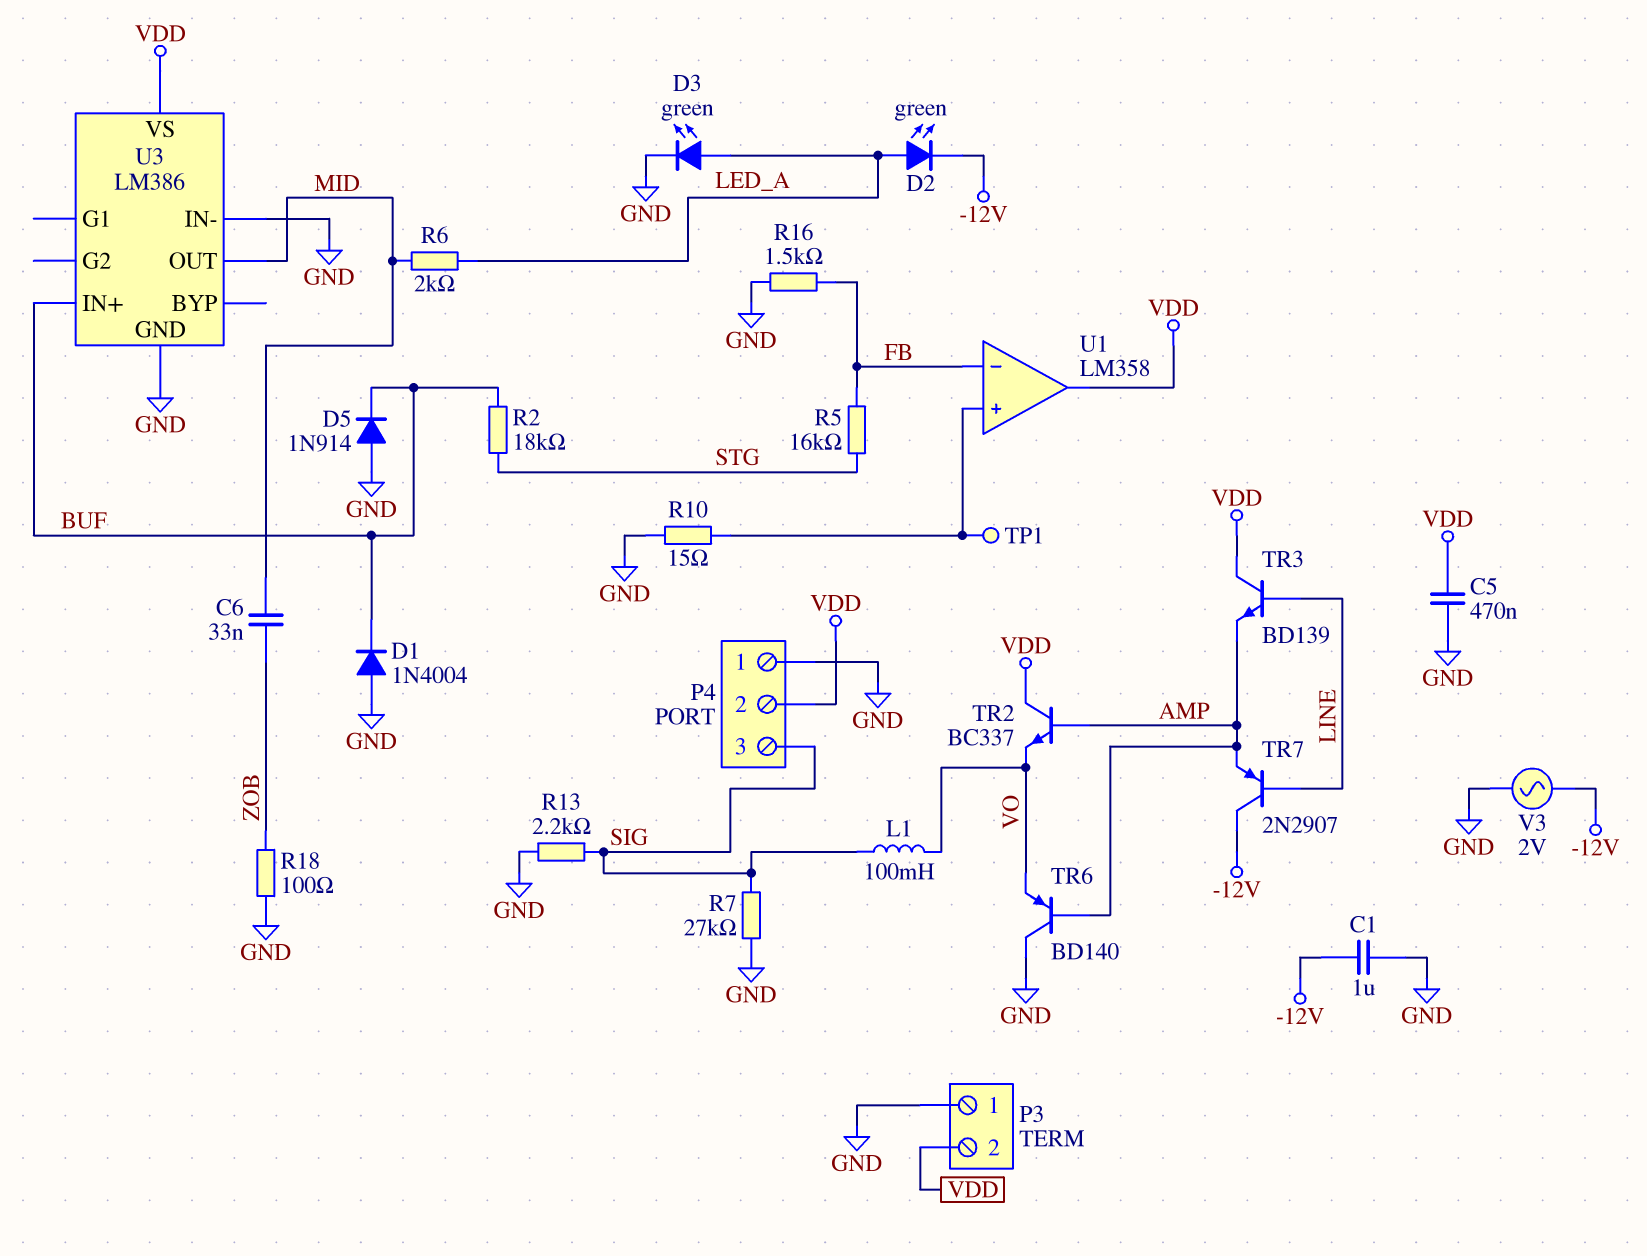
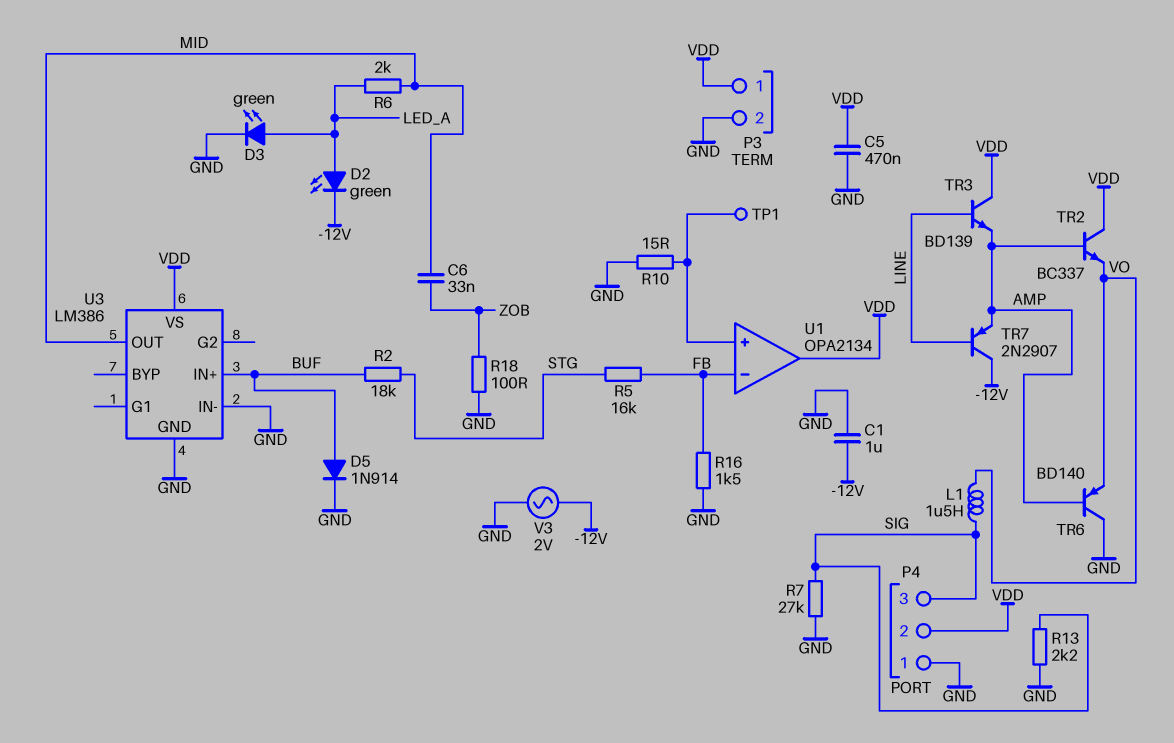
D1: diode 1N4004 (A GND, K BUF) -> none
D5: diode 1N914 (A GND, K BUF) -> diode 1N914 (A BUF, K GND)
L1: 100mH (SIG, VO) -> 1.5uH (SIG, VO)
P3 pin 1: GND -> VDD
P3 pin 2: VDD -> GND
U1: LM358 -> OPA2134

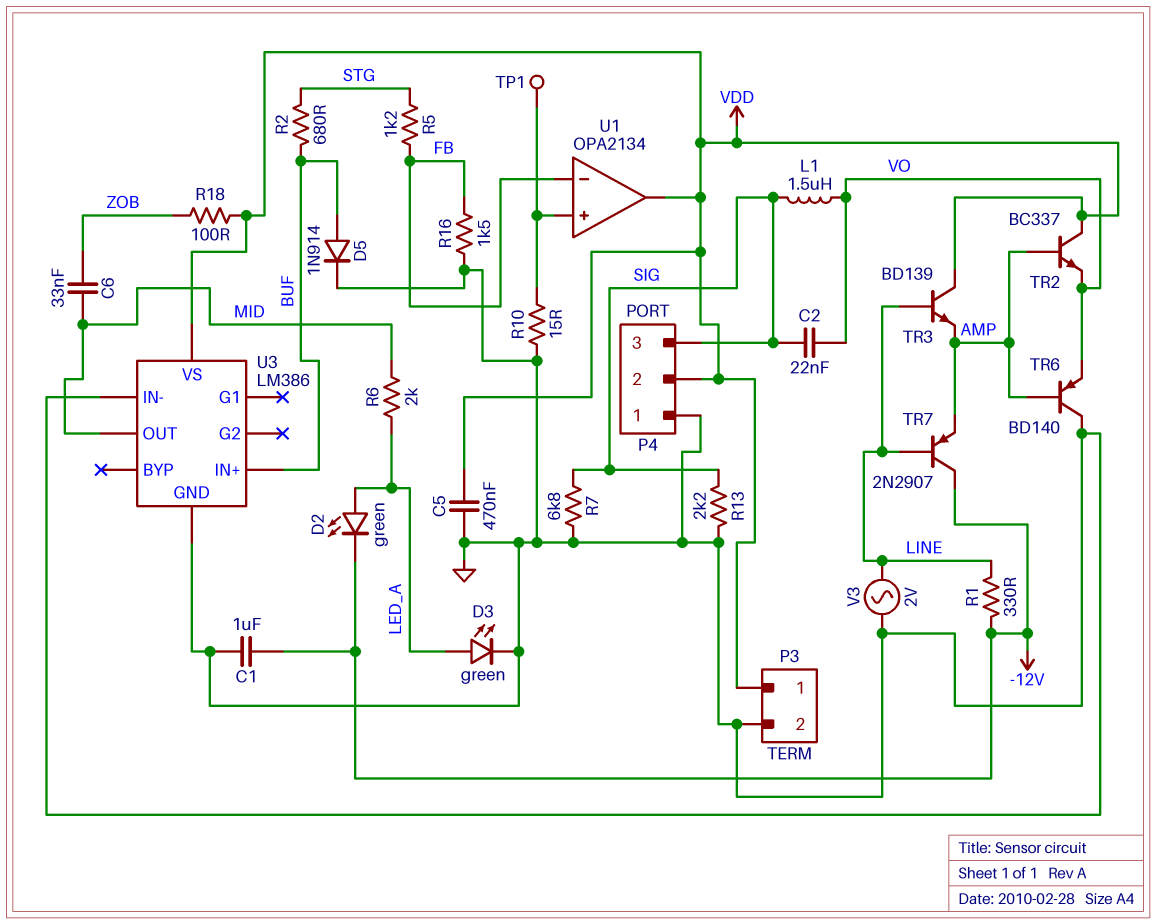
C2: none -> 22nF (SIG, VO)
R1: none -> 330 (-12V, LINE)
R2: 18k (BUF, STG) -> 680 (BUF, STG)
R5: 16k (FB, STG) -> 1.2k (FB, STG)
R7: 27k (GND, SIG) -> 6.8k (GND, SIG)
R18: 100 (GND, ZOB) -> 100 (VDD, ZOB)
V3: AC 2V (-12V, GND) -> AC 2V (GND, LINE)

